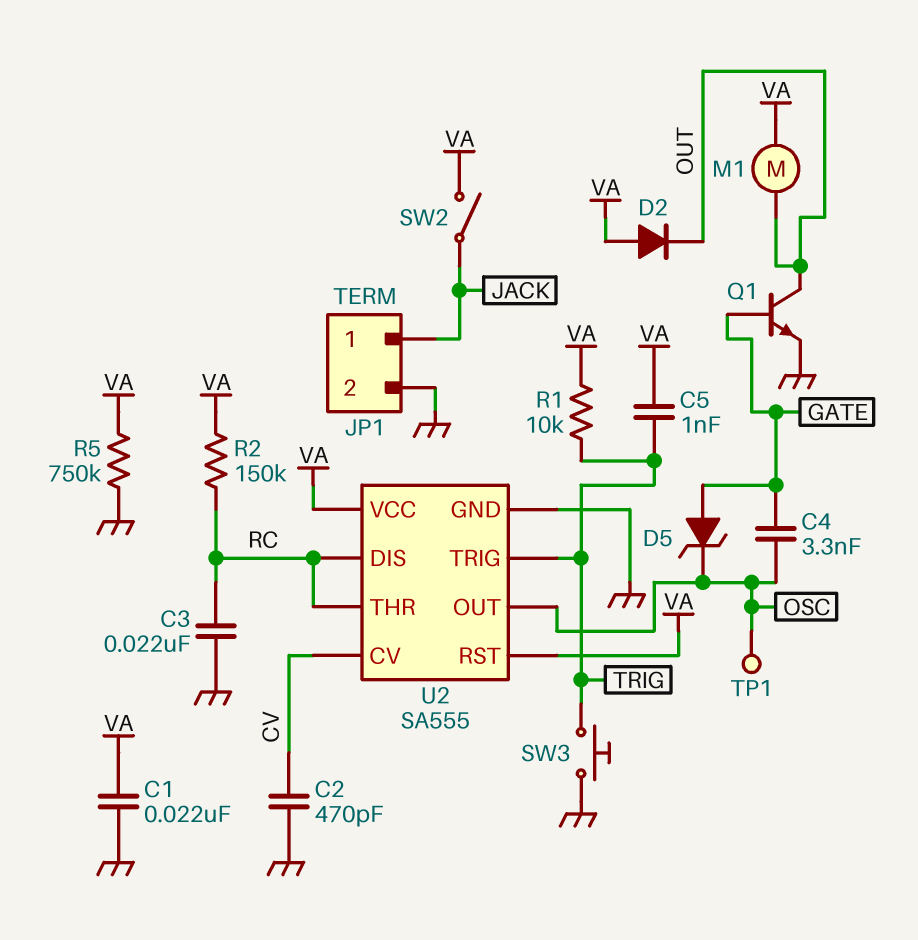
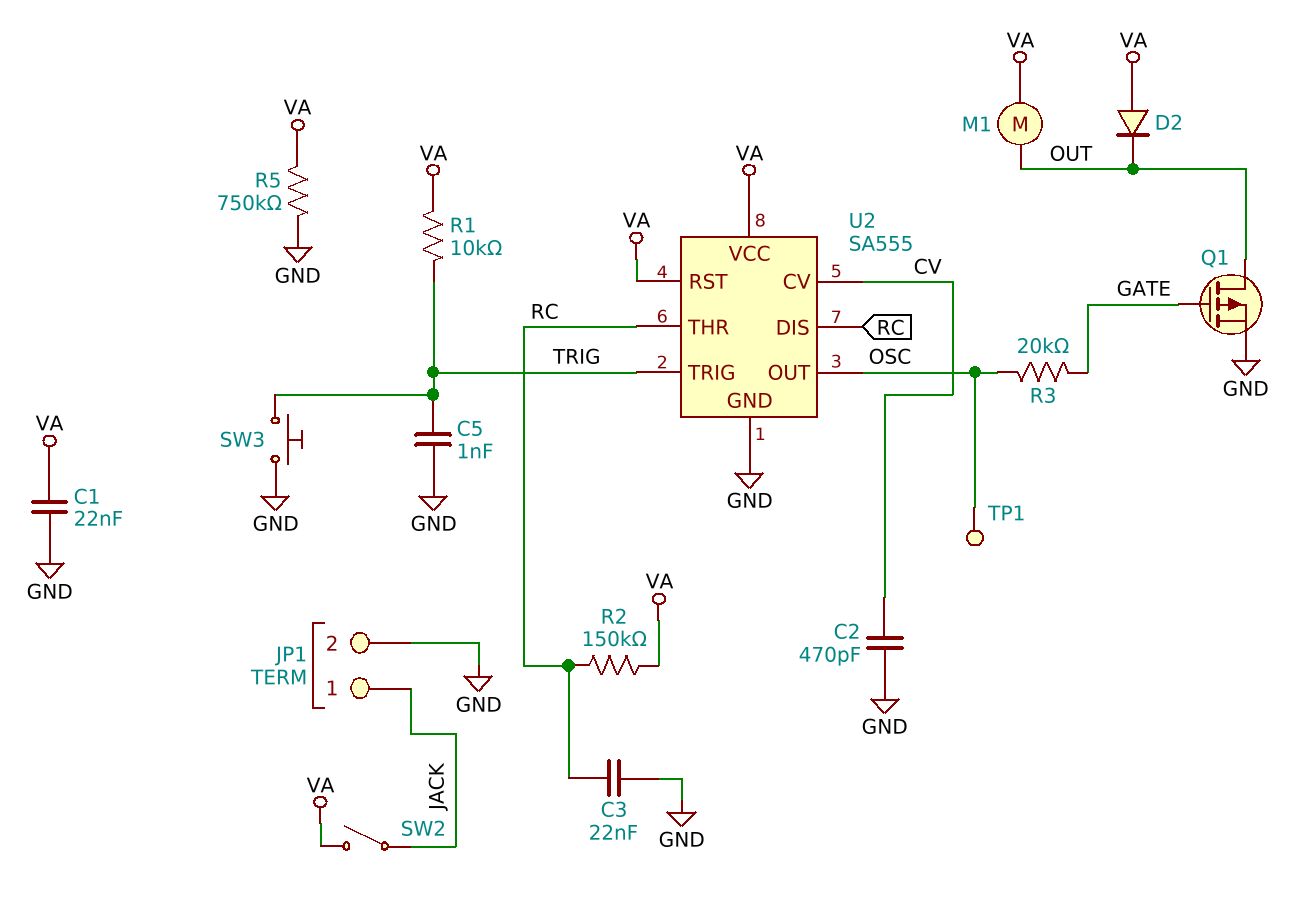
C4: 3.3nF (GATE, OSC) -> none
C5: 1nF (TRIG, VA) -> 1nF (GND, TRIG)
D5: zener (A GATE, K OSC) -> none
Q1: NPN (B GATE, C OUT, E GND) -> PMOS (G GATE, D OUT, S GND)
R3: none -> 20k (GATE, OSC)

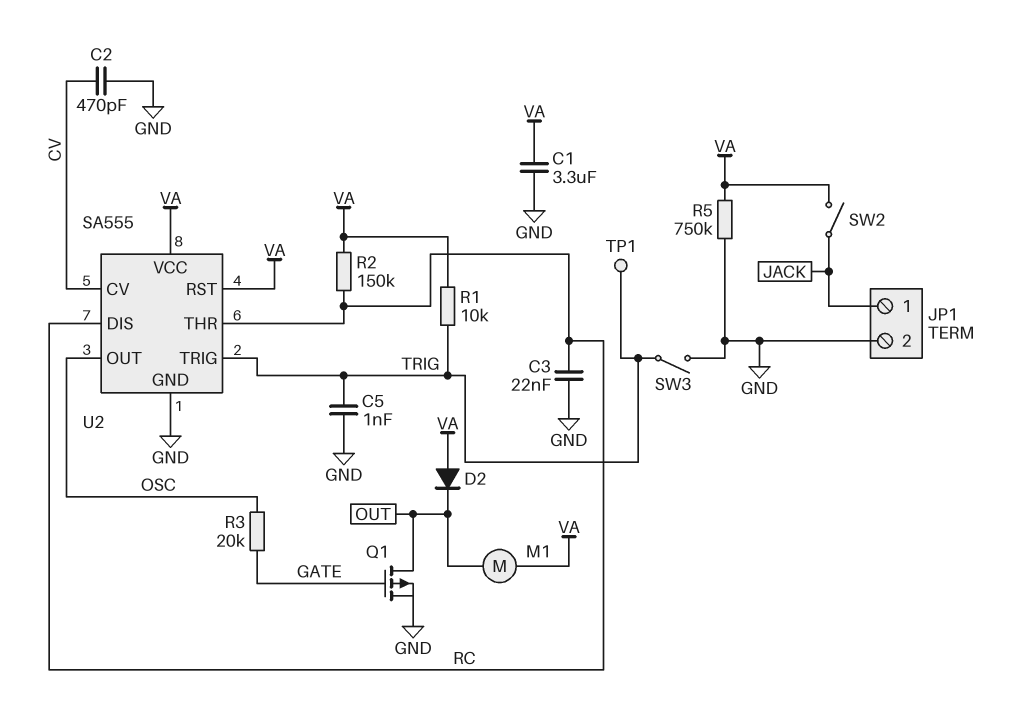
C1: 22nF (GND, VA) -> 3.3uF (GND, VA)
SW3: button (GND, TRIG) -> switch (GND, TRIG)
TP1: test point (OSC) -> test point (TRIG)

